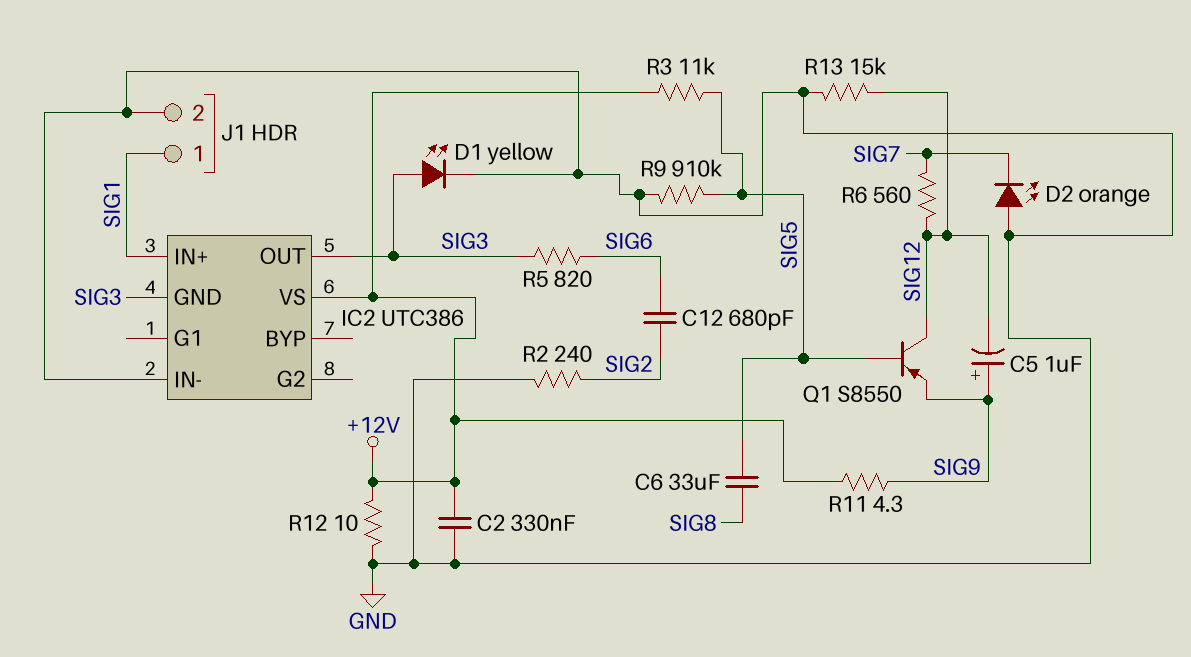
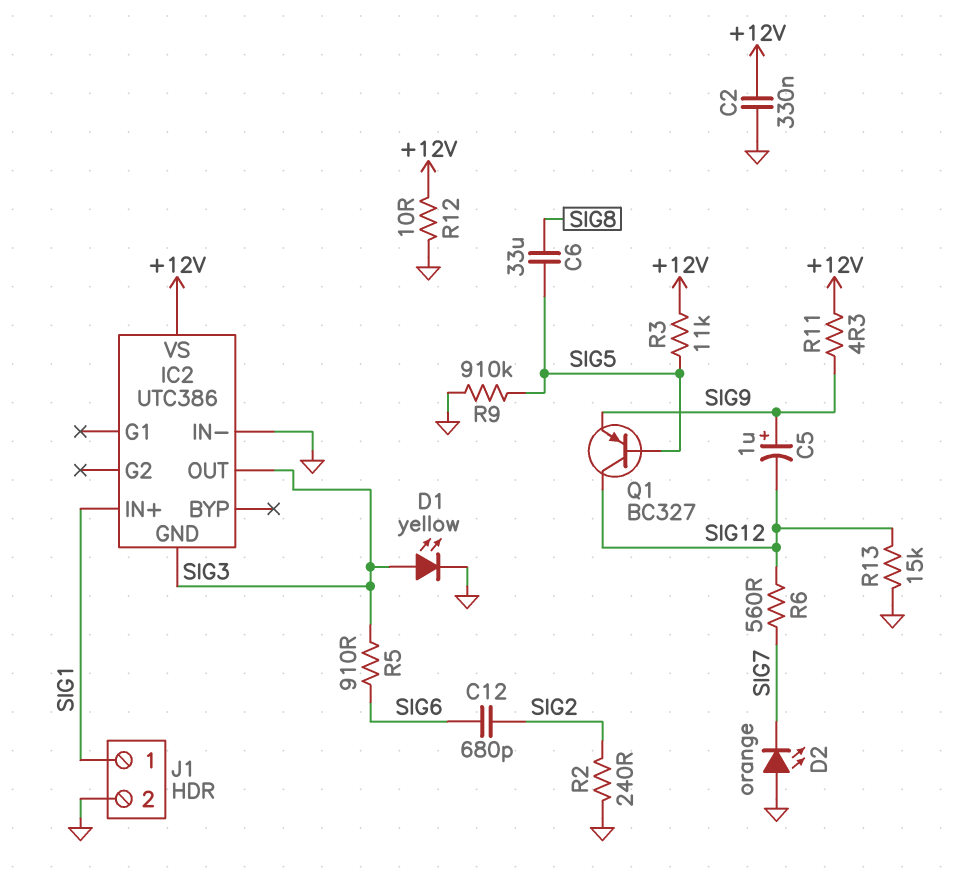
Q1: PNP S8550 (B SIG5, C SIG12, E SIG9) -> PNP BC327 (B SIG5, C SIG12, E SIG9)
R5: 820 (SIG3, SIG6) -> 910 (SIG3, SIG6)

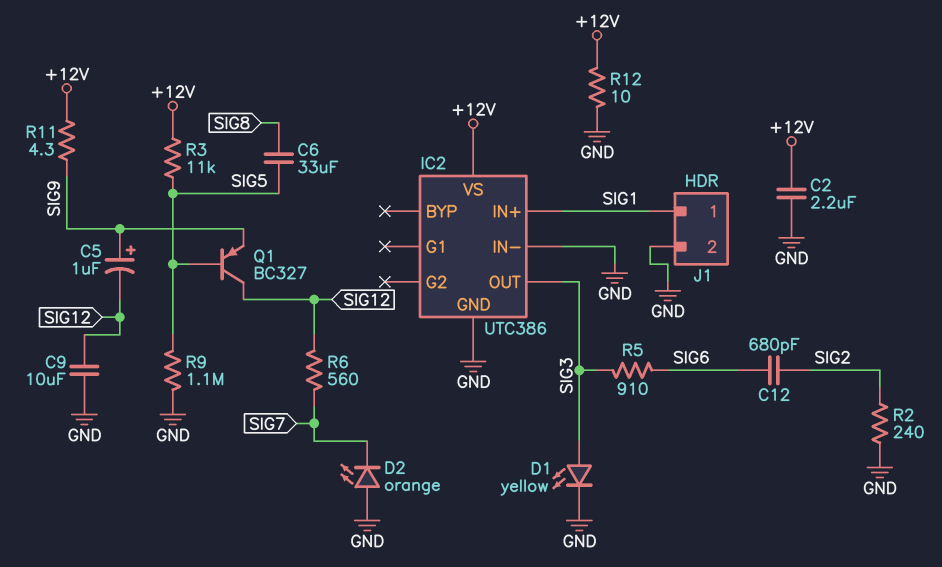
C2: 330nF (+12V, GND) -> 2.2uF (+12V, GND)
C9: none -> 10uF (GND, SIG12)
IC2 pin GND: SIG3 -> GND
R9: 910k (GND, SIG5) -> 1.1M (GND, SIG5)
R13: 15k (GND, SIG12) -> none

